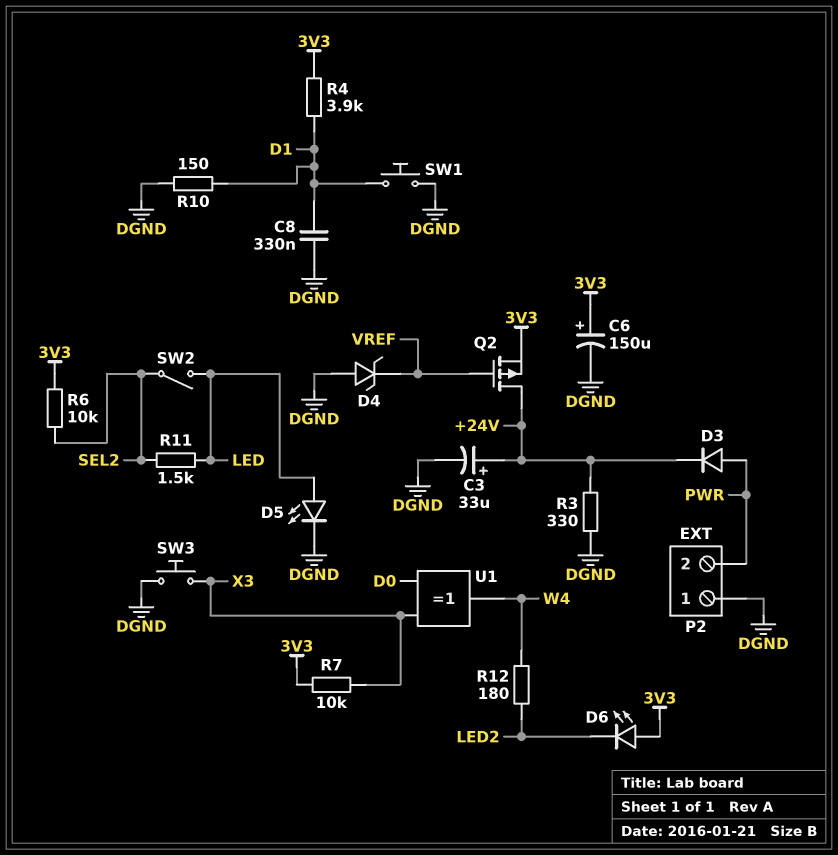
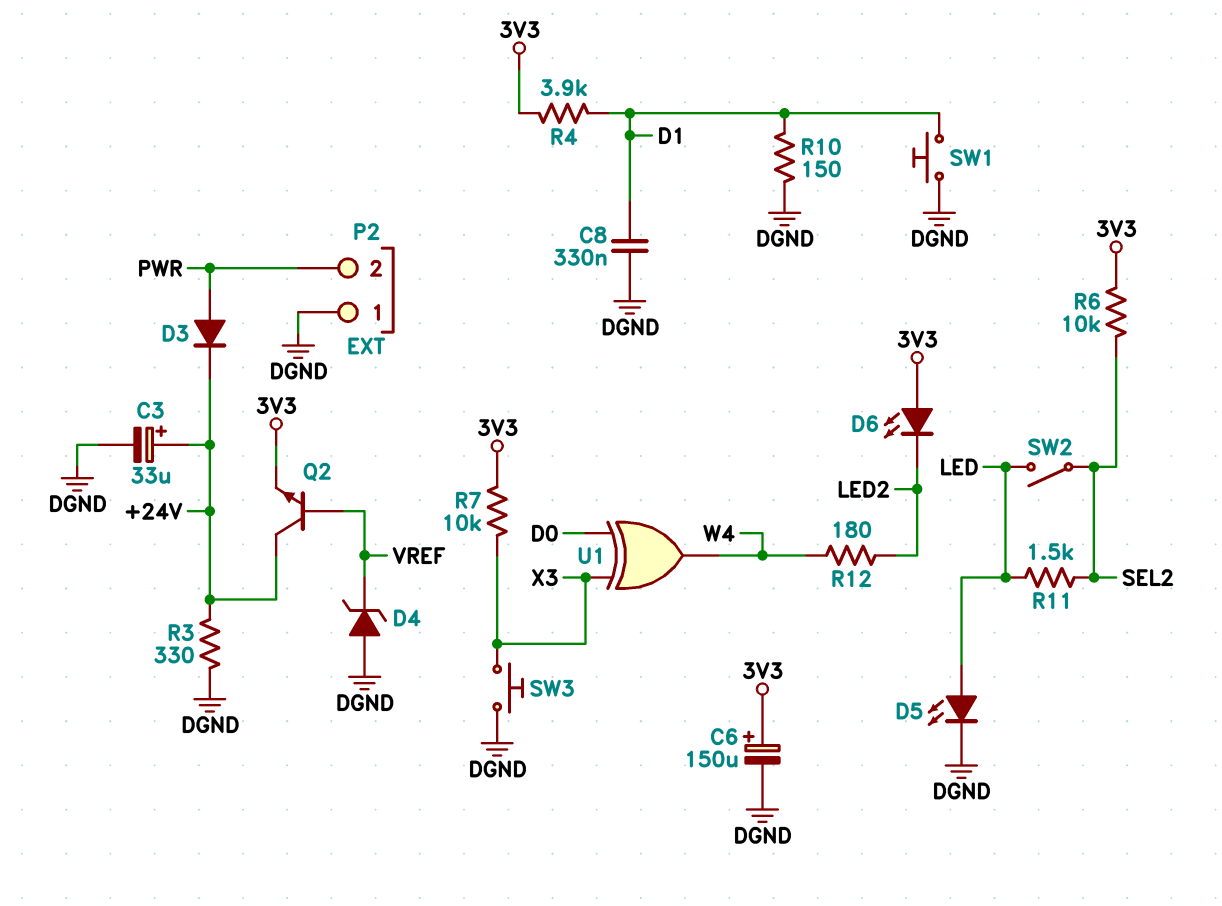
Q2: PMOS (G VREF, D +24V, S 3V3) -> NPN (B VREF, C +24V, E 3V3)

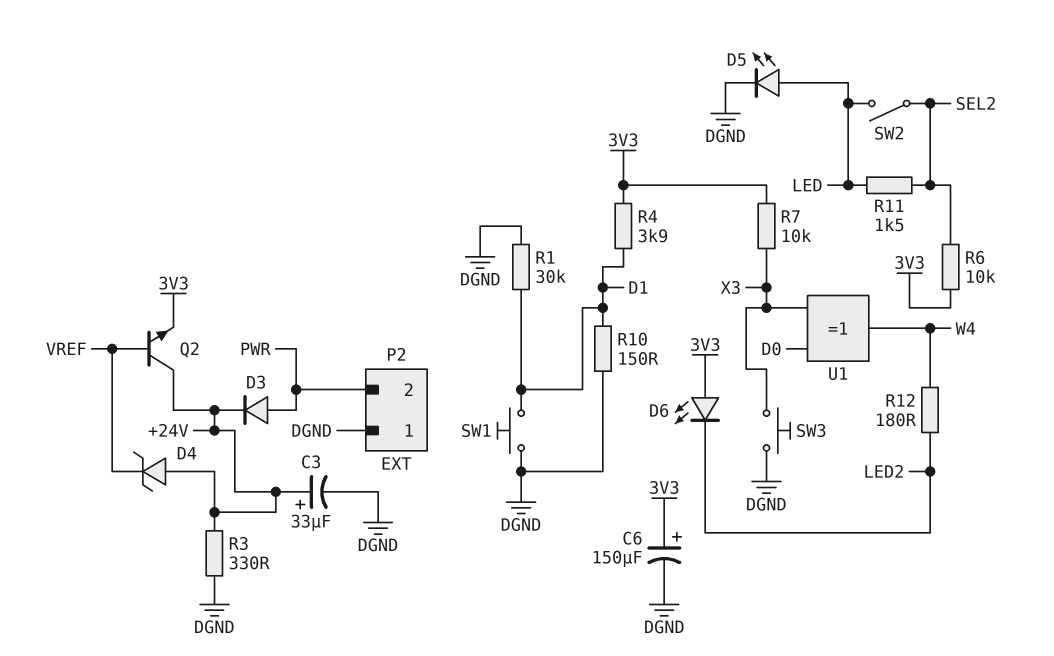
C8: 330nF (D1, DGND) -> none
D4: zener (A DGND, K VREF) -> zener (A +24V, K VREF)
R1: none -> 30k (D1, DGND)

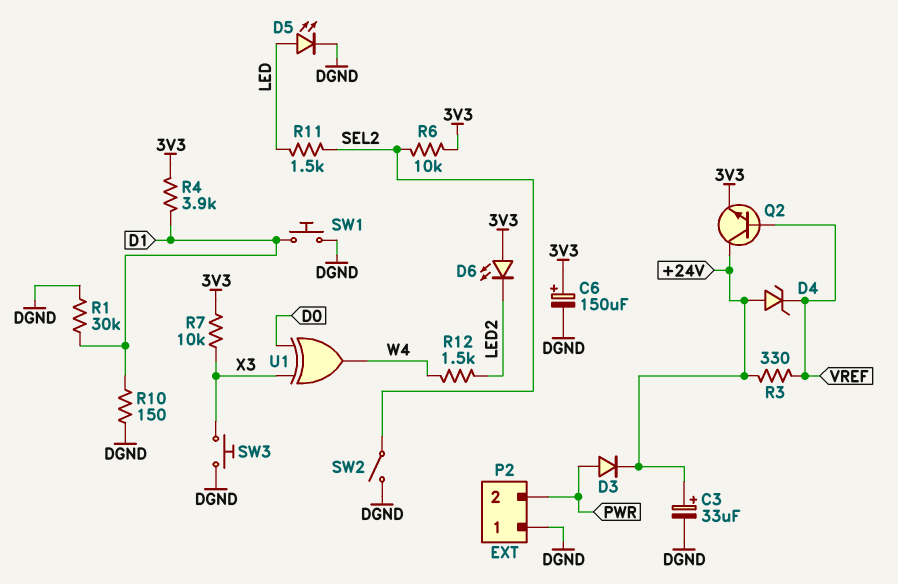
R3: 330 (+24V, DGND) -> 330 (+24V, VREF)
R12: 180 (LED2, W4) -> 1.5k (LED2, W4)
SW2: switch (LED, SEL2) -> switch (DGND, SEL2)

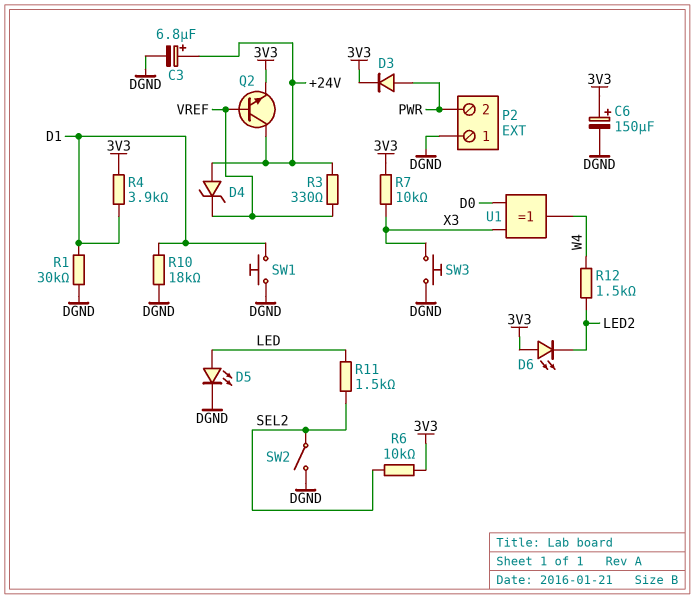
C3: 33uF (plus +24V, minus DGND) -> 6.8uF (plus +24V, minus DGND)
D3: diode (A PWR, K +24V) -> diode (A PWR, K 3V3)
R10: 150 (D1, DGND) -> 18k (D1, DGND)

